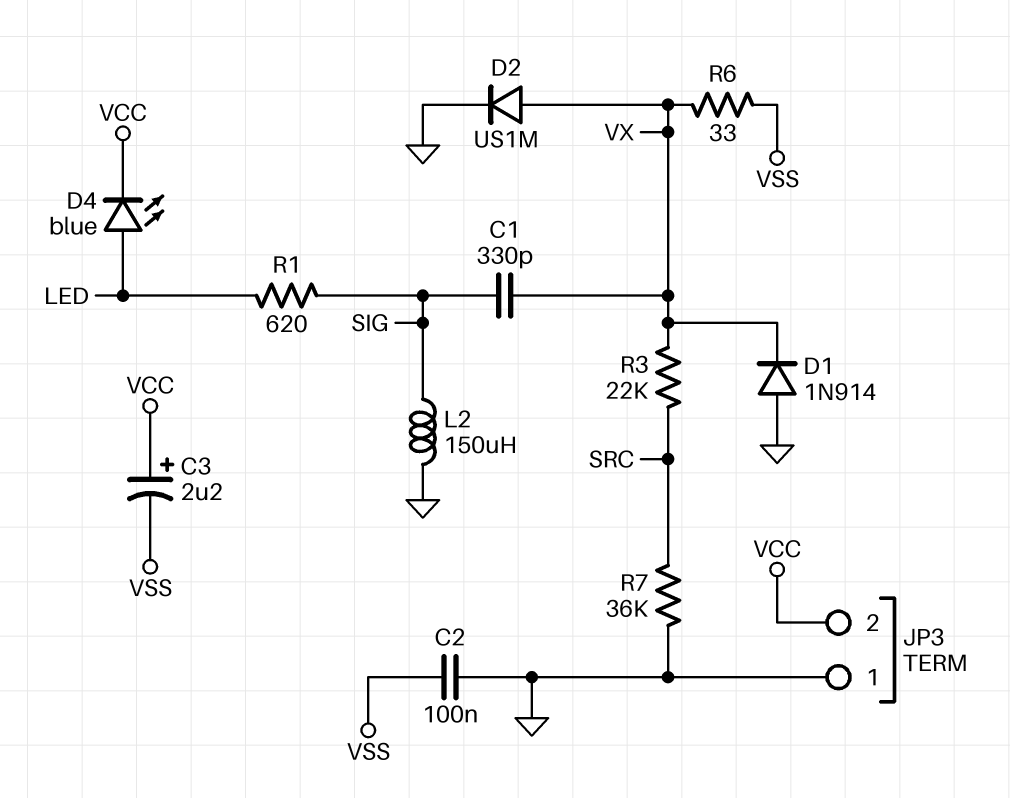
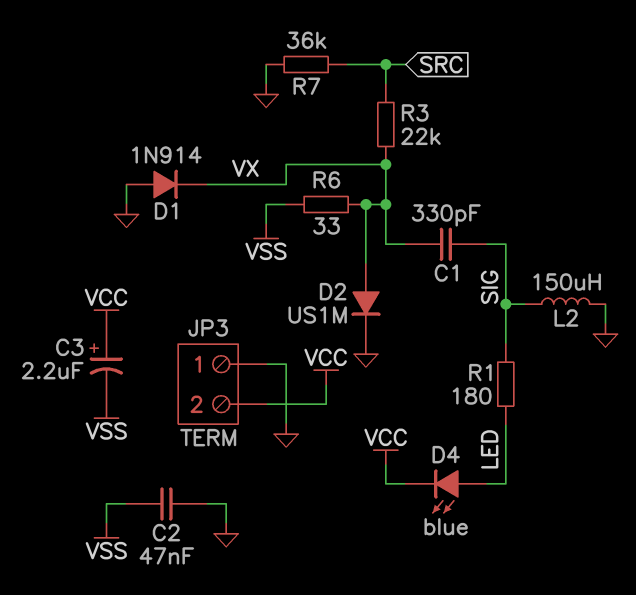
C2: 100nF (GND, VSS) -> 47nF (GND, VSS)
R1: 620 (LED, SIG) -> 180 (LED, SIG)

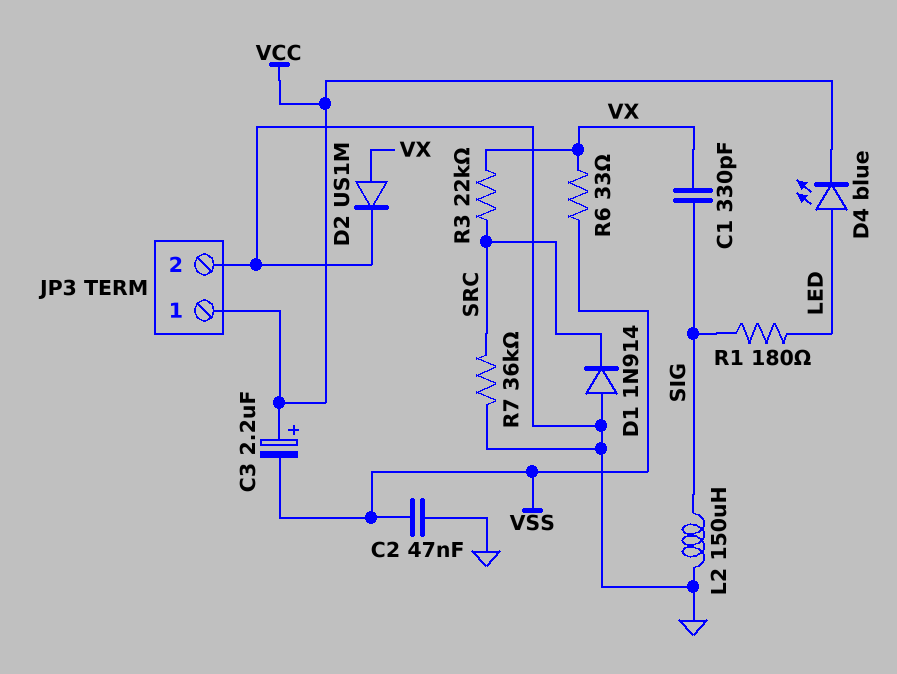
D1: diode 1N914 (A GND, K VX) -> diode 1N914 (A GND, K SRC)
JP3 pin 1: GND -> VCC
JP3 pin 2: VCC -> GND

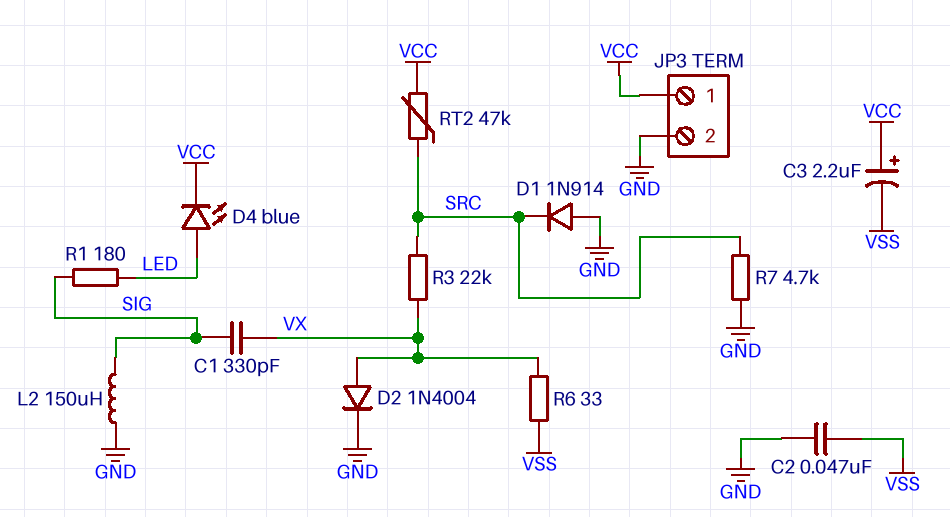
D2: diode US1M (A VX, K GND) -> diode 1N4004 (A VX, K GND)
R7: 36k (GND, SRC) -> 4.7k (GND, SRC)
RT2: none -> 47k (SRC, VCC)

